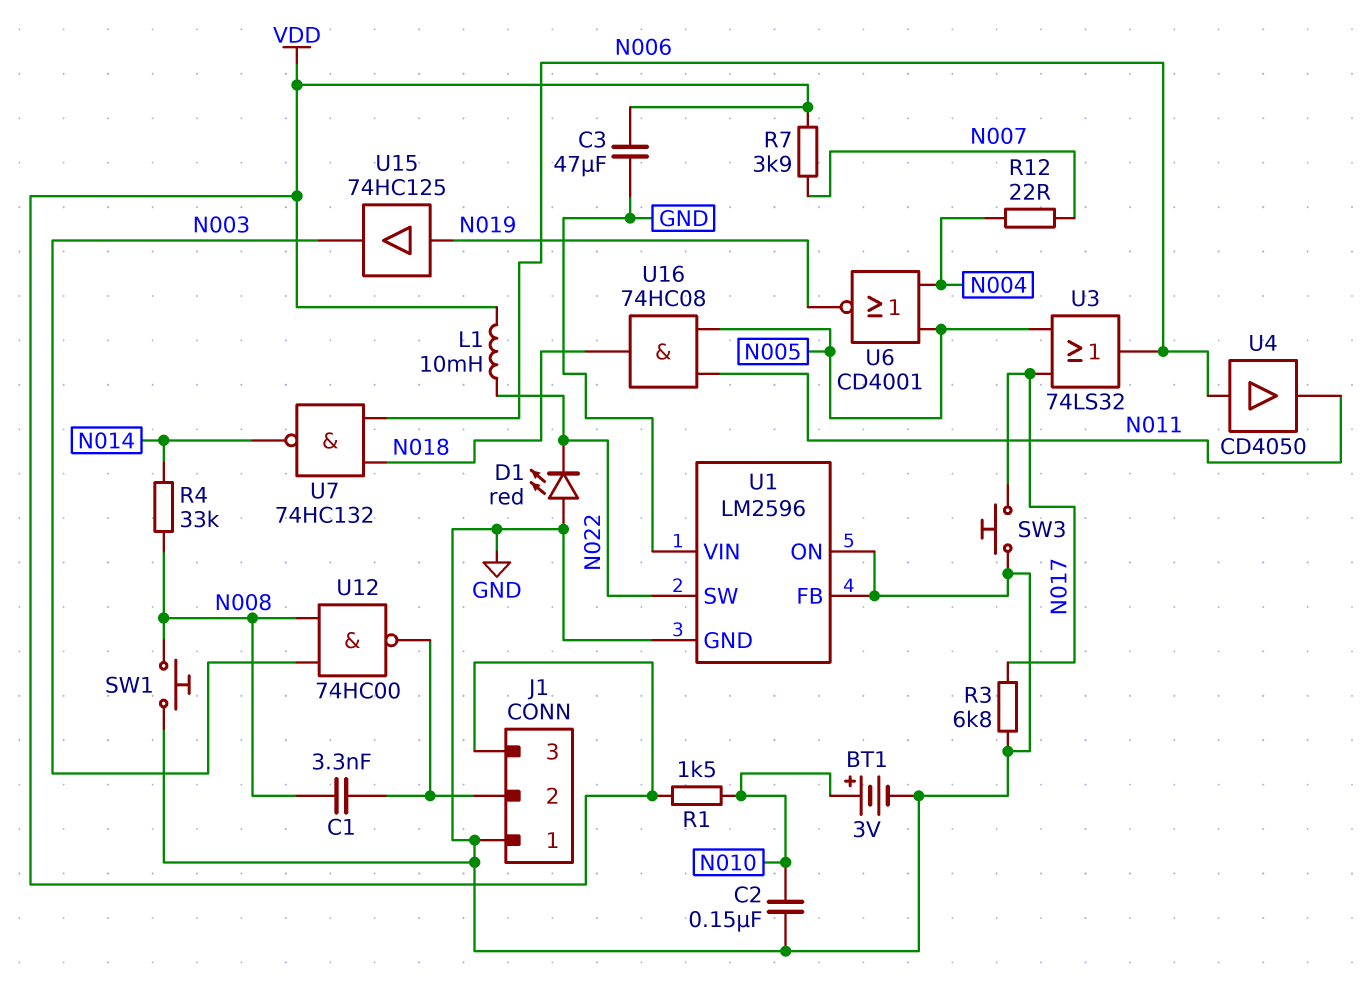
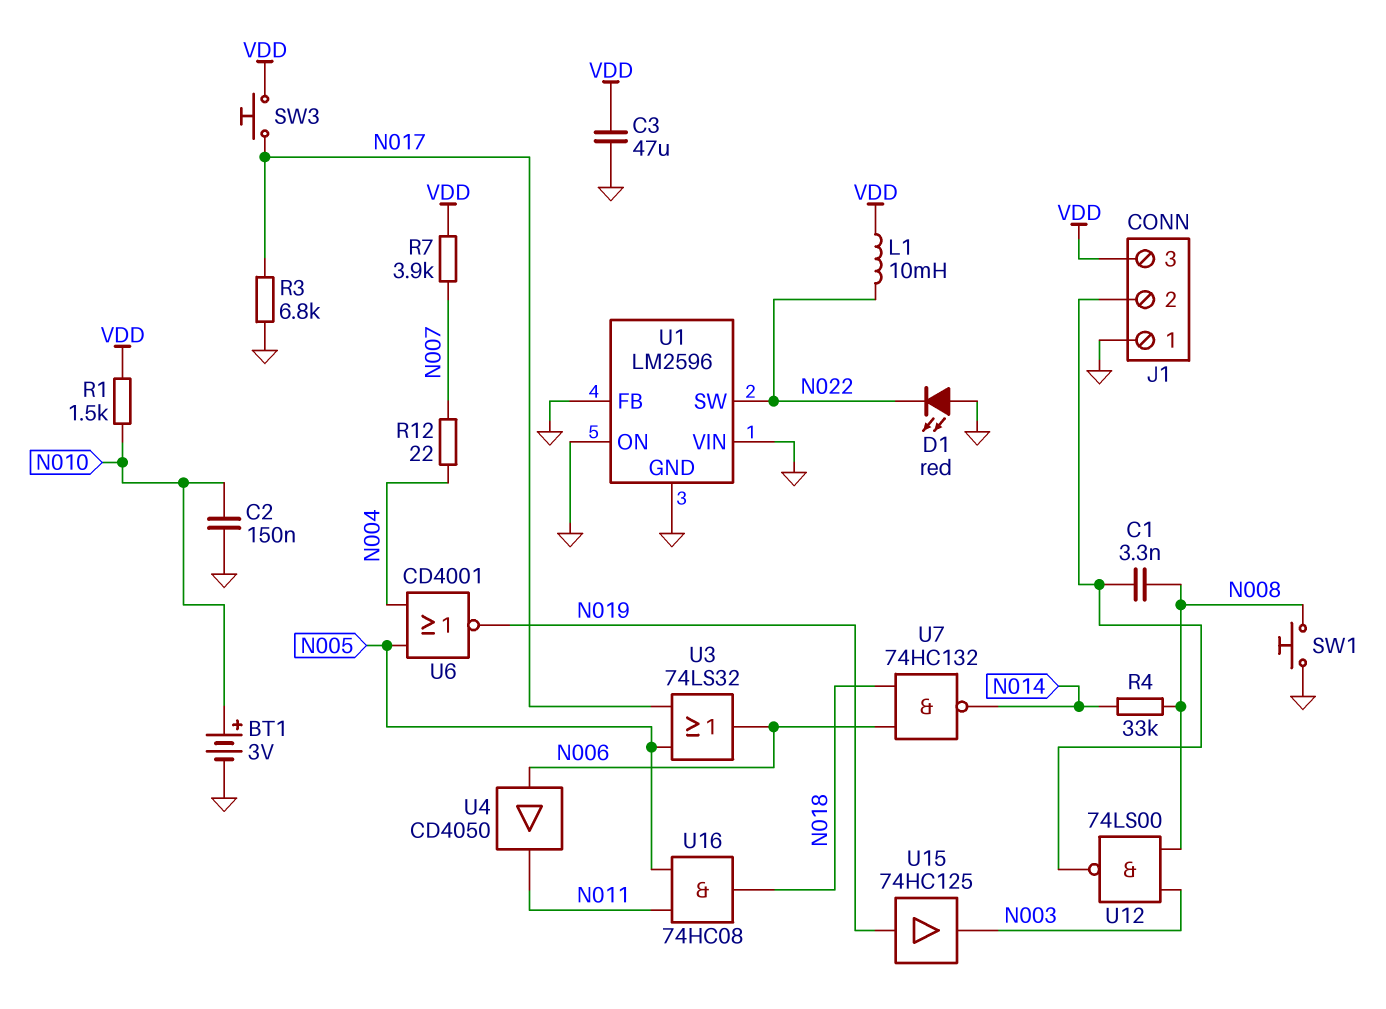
SW3: button (GND, N017) -> button (N017, VDD)
U12: NAND 74HC00 (in N003, in N008, out J1/2) -> NAND 74LS00 (in N003, in N008, out J1/2)

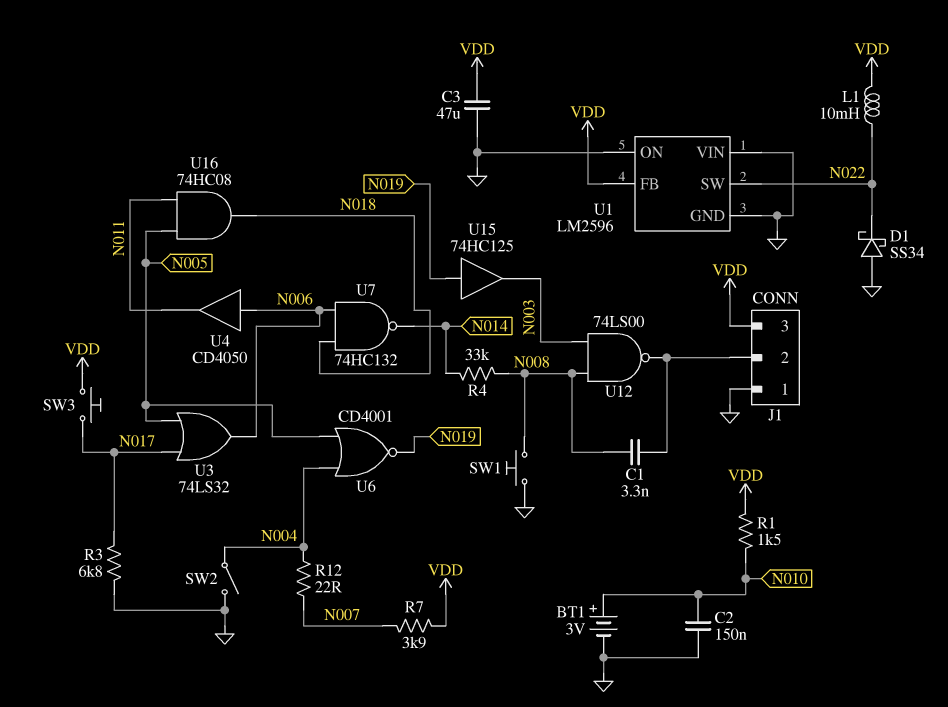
D1: LED red (A GND, K N022) -> schottky SS34 (A GND, K N022)
SW2: none -> switch (GND, N004)
U1 pin FB: GND -> VDD

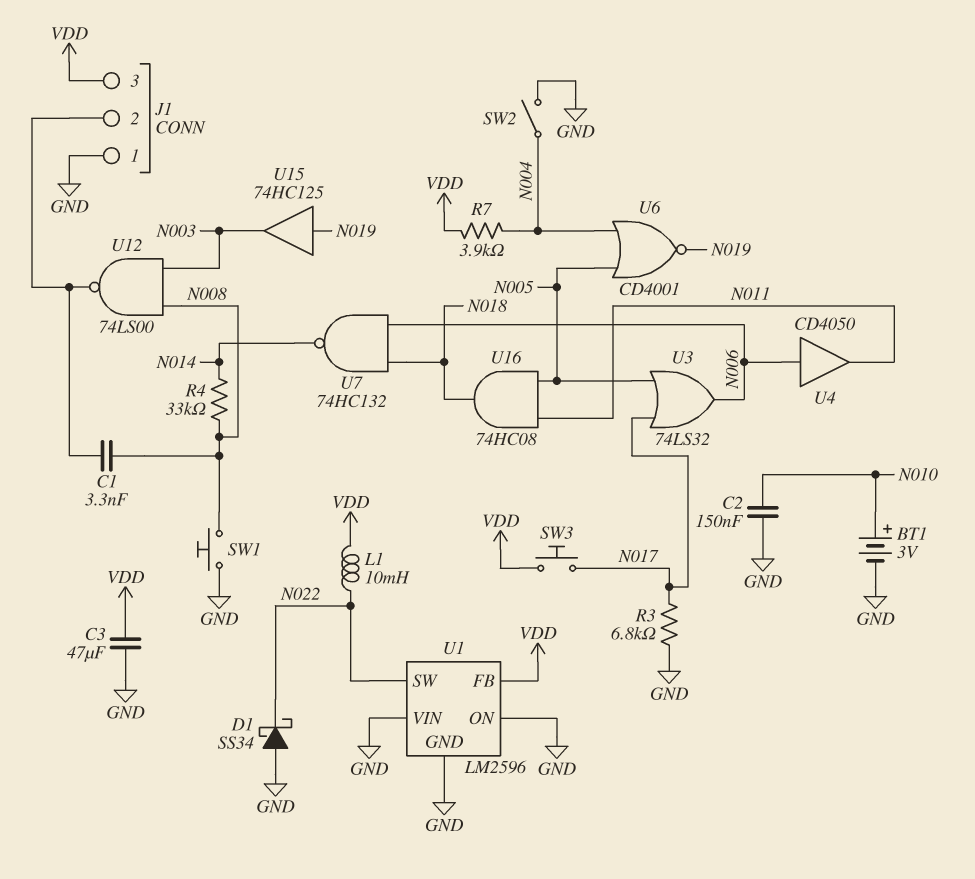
R1: 1.5k (N010, VDD) -> none
R7: 3.9k (N007, VDD) -> 3.9k (N004, VDD)
R12: 22 (N004, N007) -> none

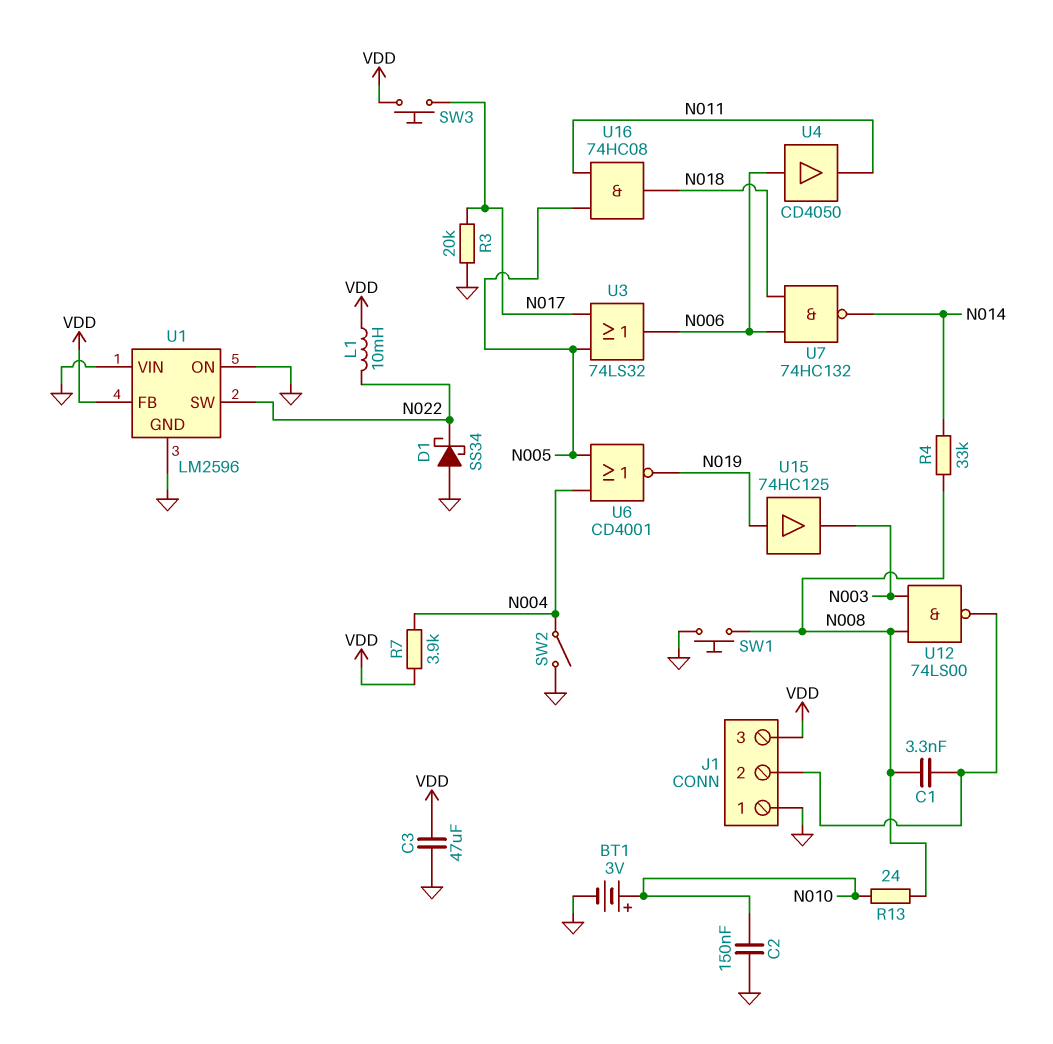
R3: 6.8k (GND, N017) -> 20k (GND, N017)
R13: none -> 24 (N008, N010)

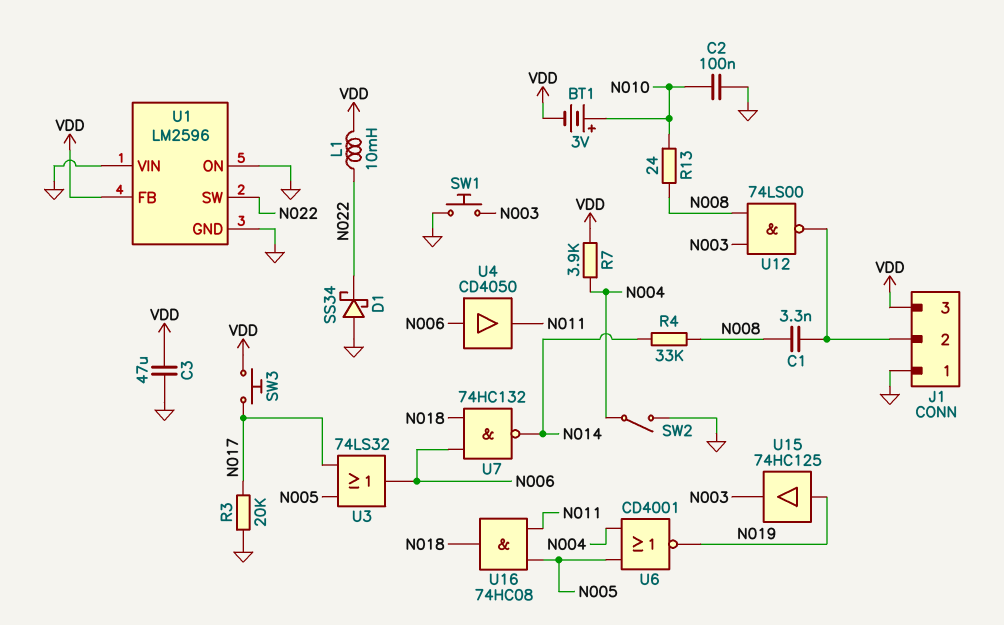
BT1: 3V (plus N010, minus GND) -> 3V (plus N010, minus VDD)
C2: 150nF (GND, N010) -> 100nF (GND, N010)
SW1: button (GND, N008) -> button (GND, N003)

